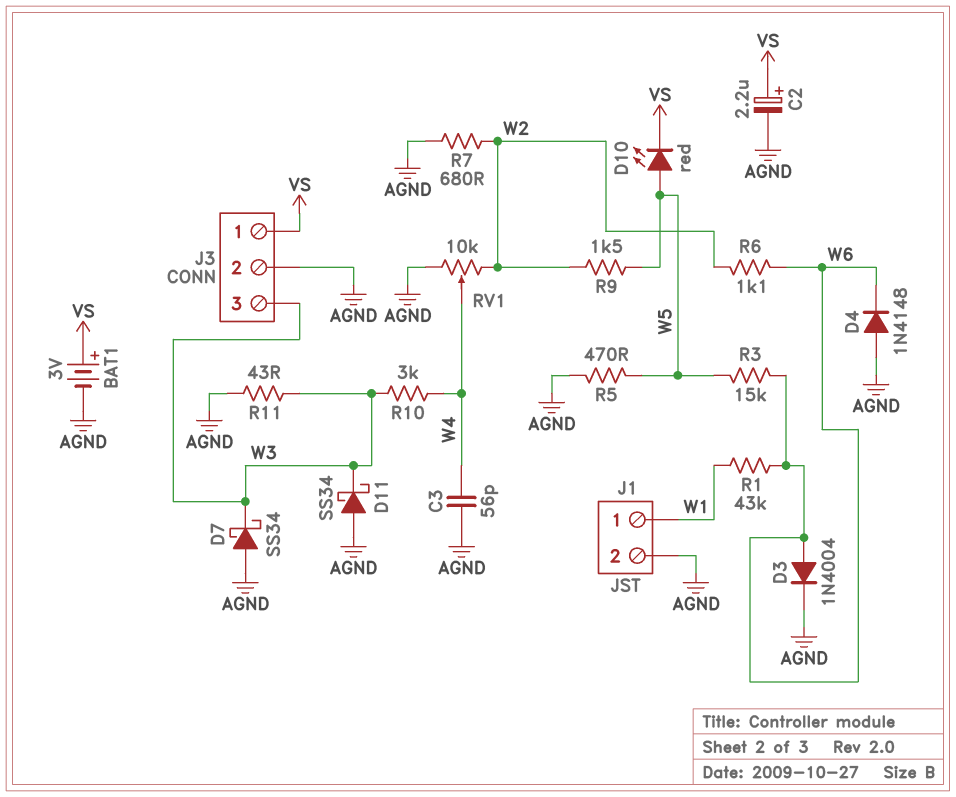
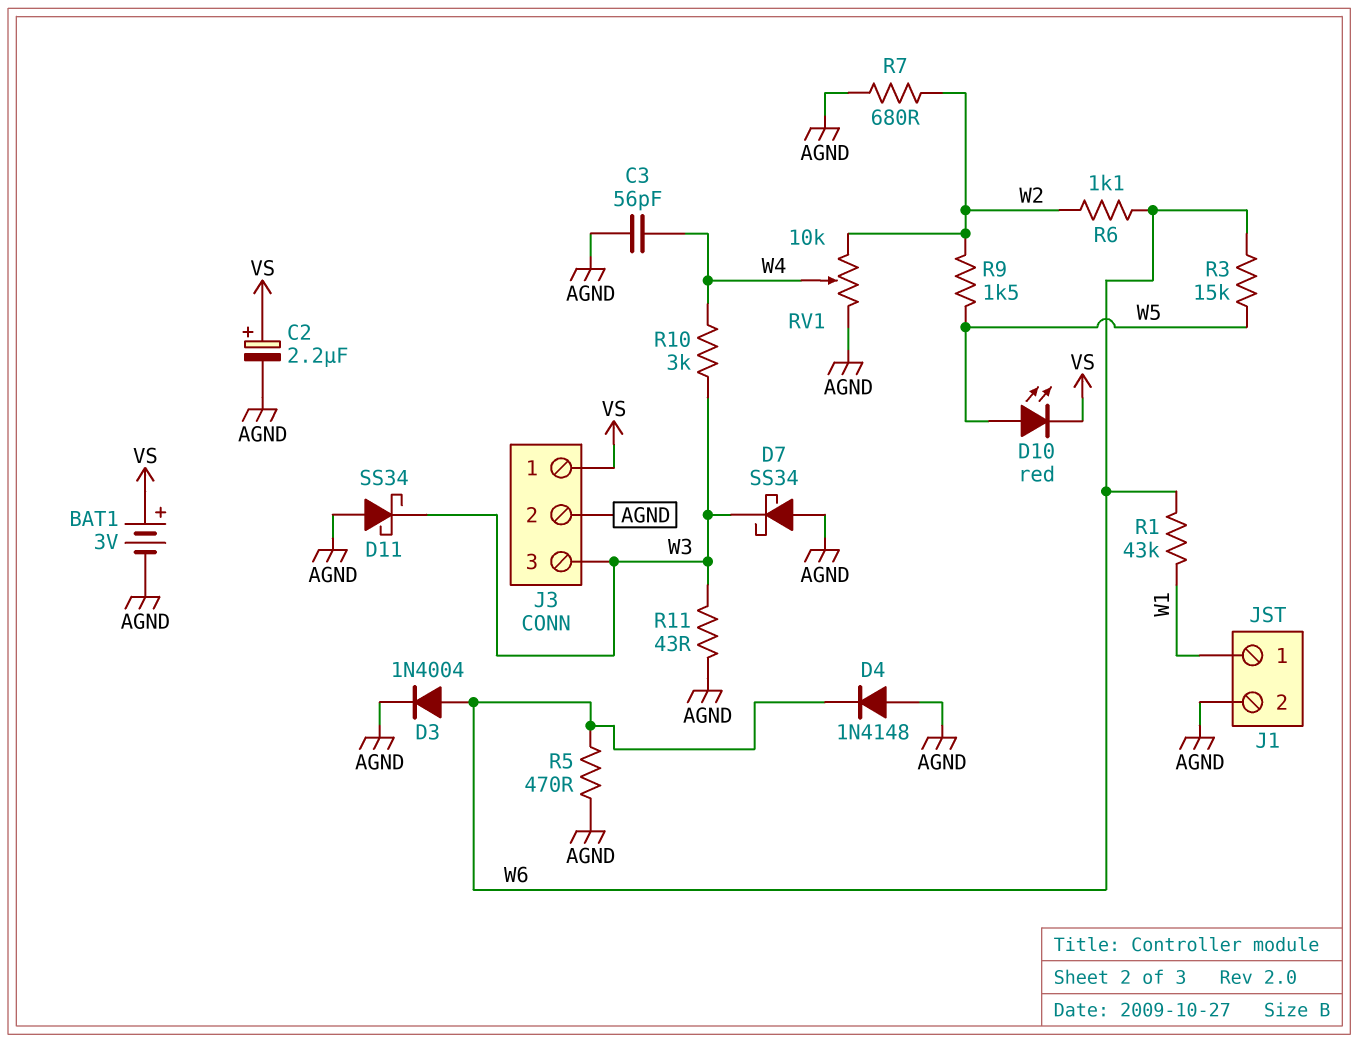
R5: 470 (AGND, W5) -> 470 (AGND, W6)

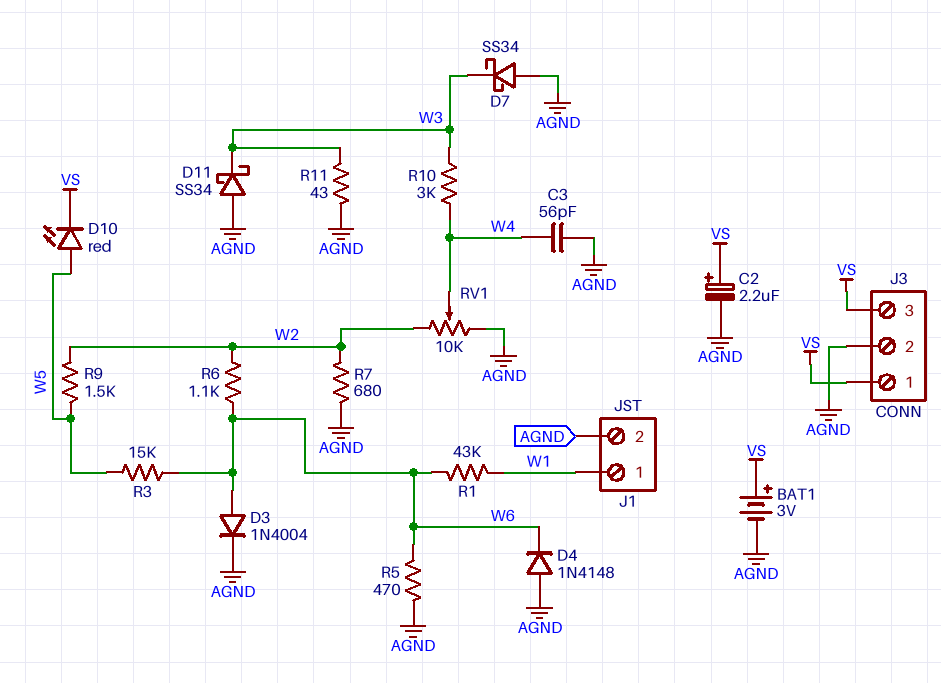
J3 pin 3: W3 -> VS

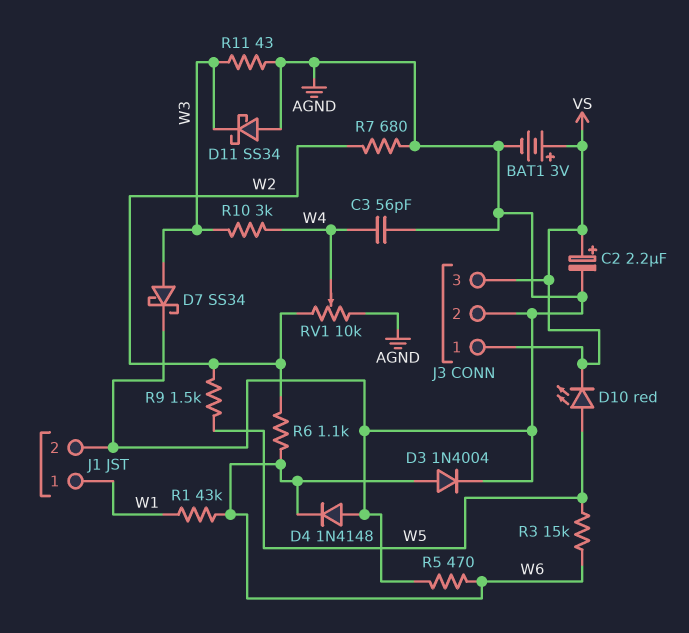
D7: schottky SS34 (A AGND, K W3) -> schottky SS34 (A W3, K AGND)

